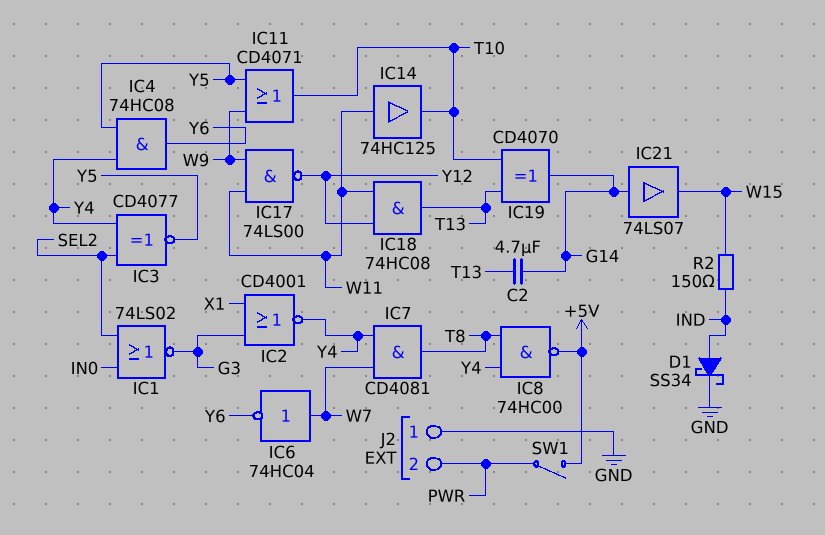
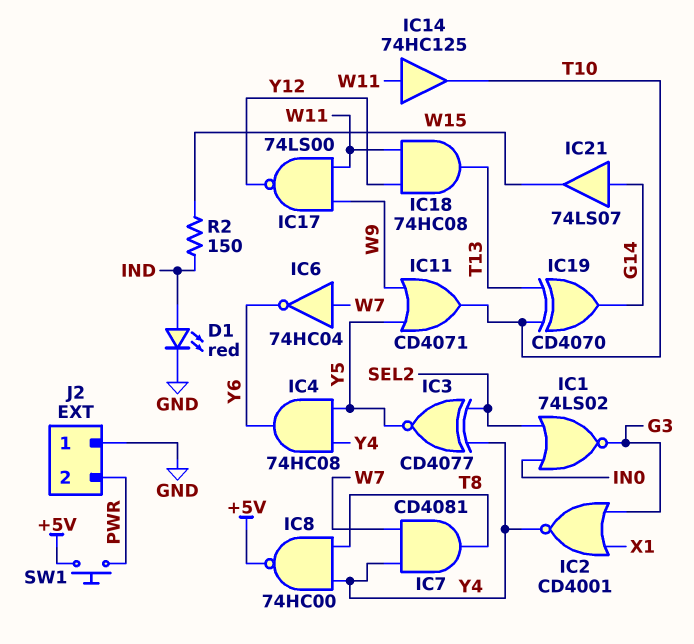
C2: 4.7uF (G14, T13) -> none
D1: schottky SS34 (A IND, K GND) -> LED red (A IND, K GND)
SW1: switch (+5V, PWR) -> button (+5V, PWR)

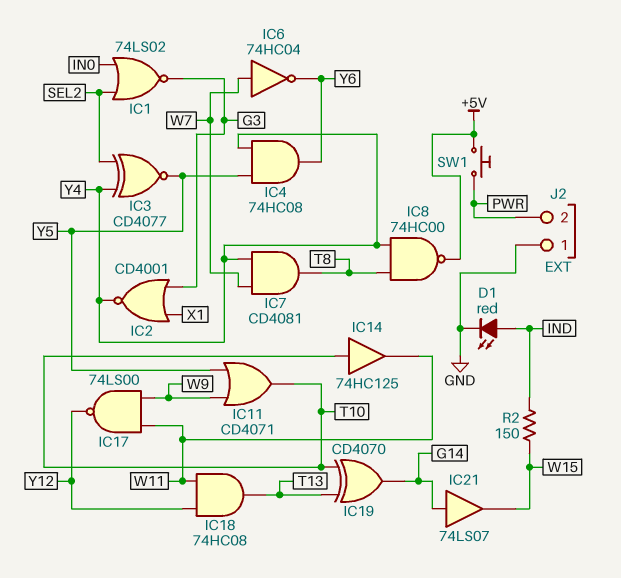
IC14: buffer 74HC125 (in W11, out T10) -> buffer 74HC125 (in T10, out W11)

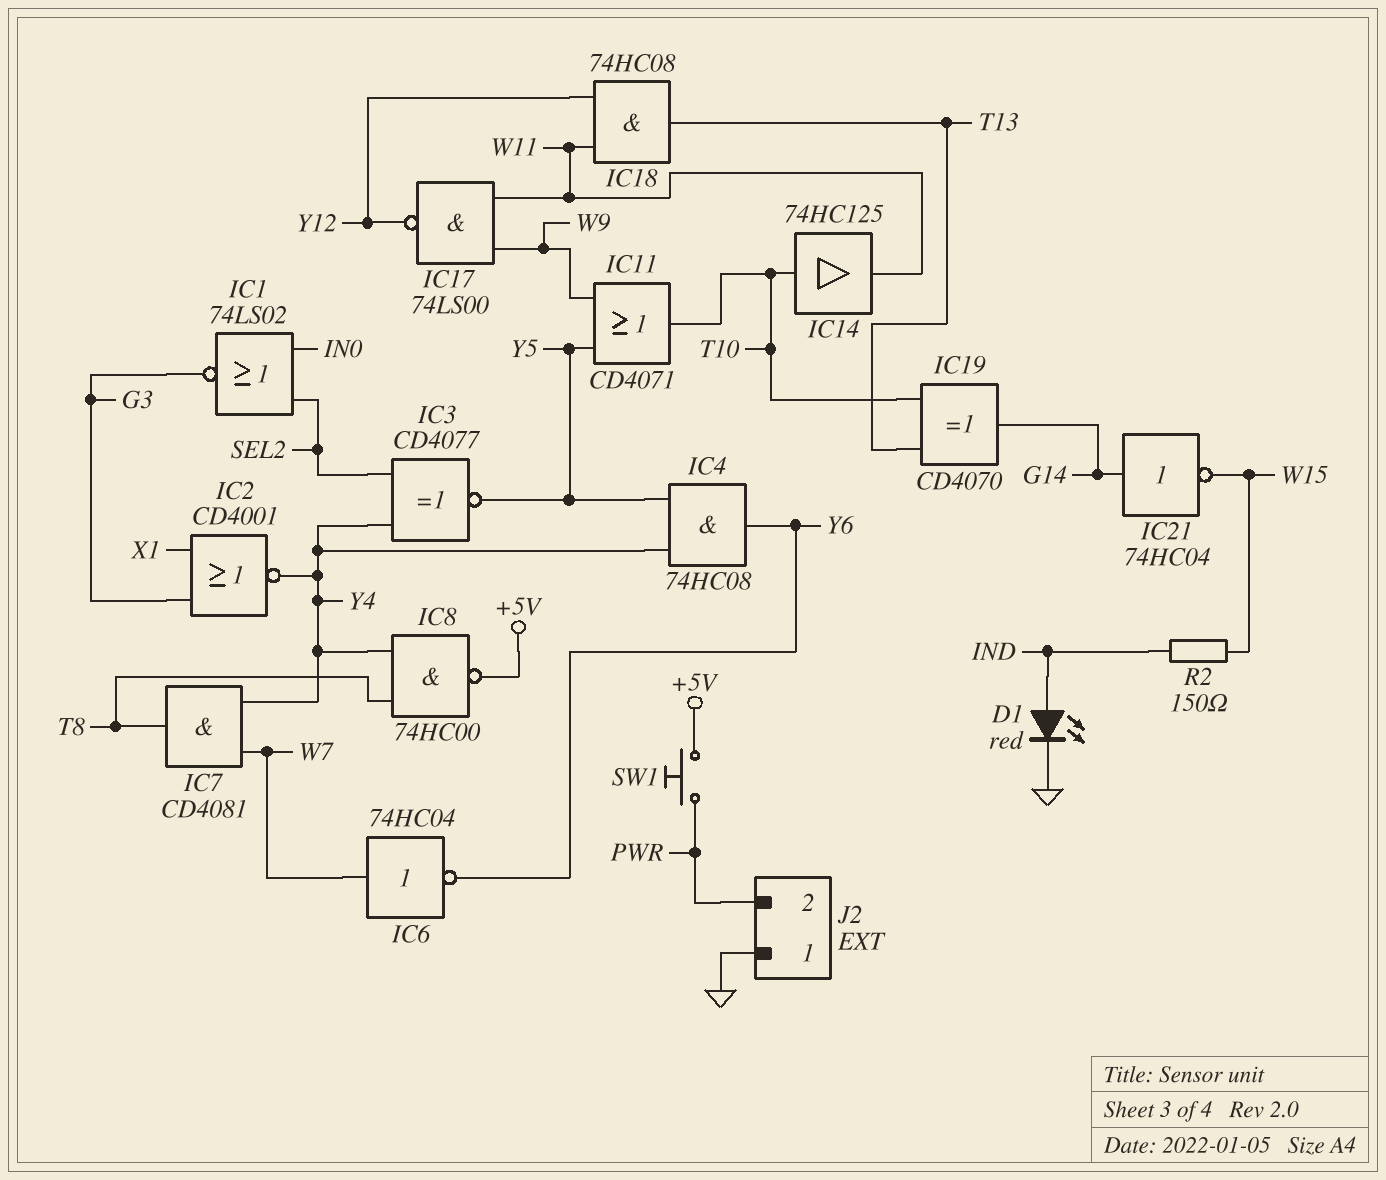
IC21: buffer 74LS07 (in G14, out W15) -> NOT 74HC04 (in G14, out W15)

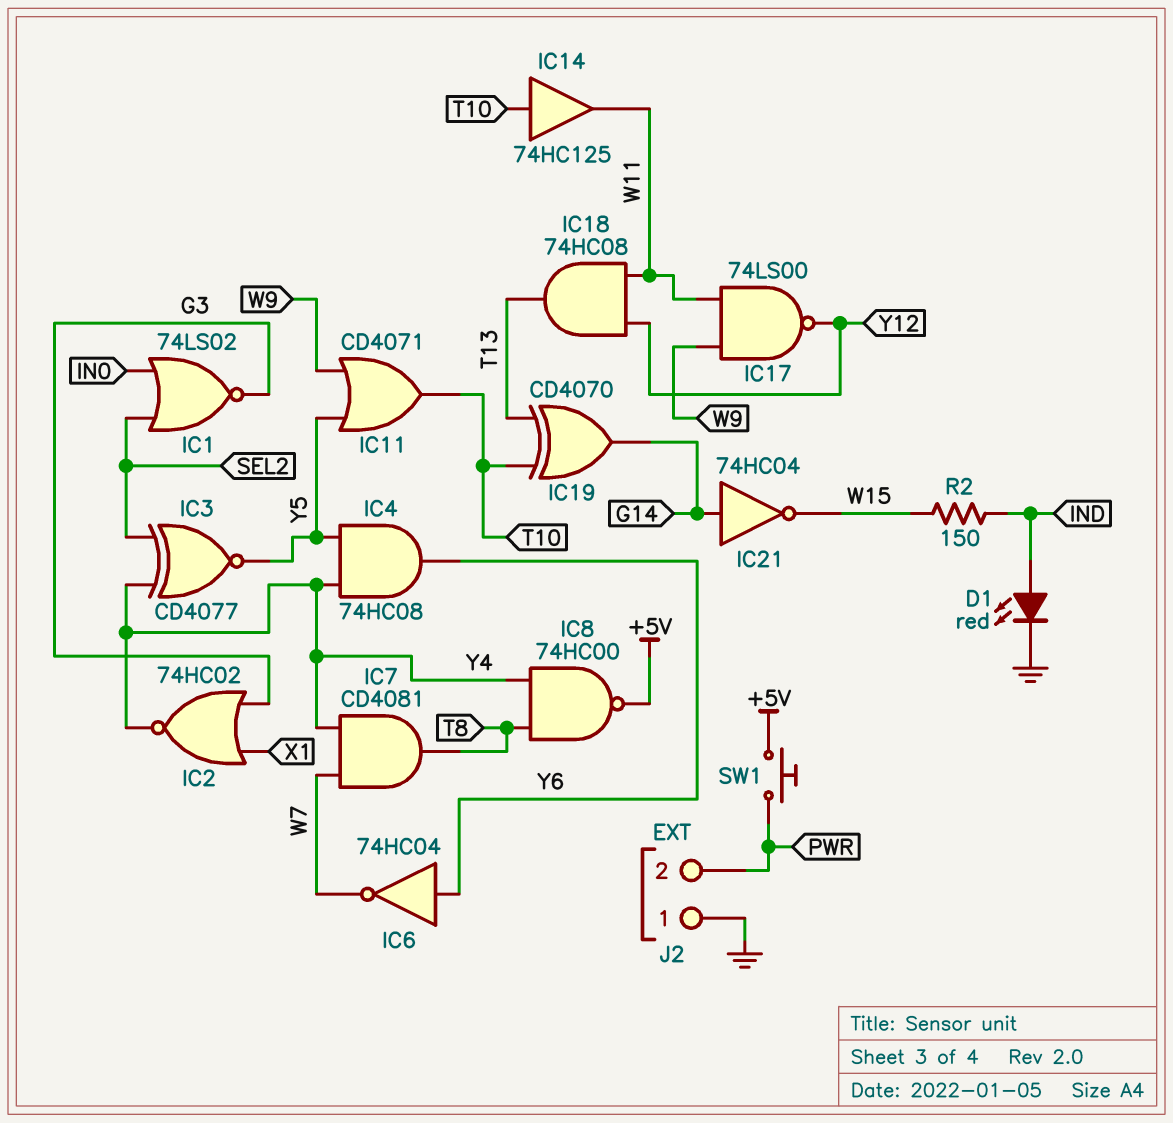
IC2: NOR CD4001 (in G3, in X1, out Y4) -> NOR 74HC02 (in G3, in X1, out Y4)
IC6: NOT 74HC04 (in W7, out Y6) -> NOT 74HC04 (in Y6, out W7)

